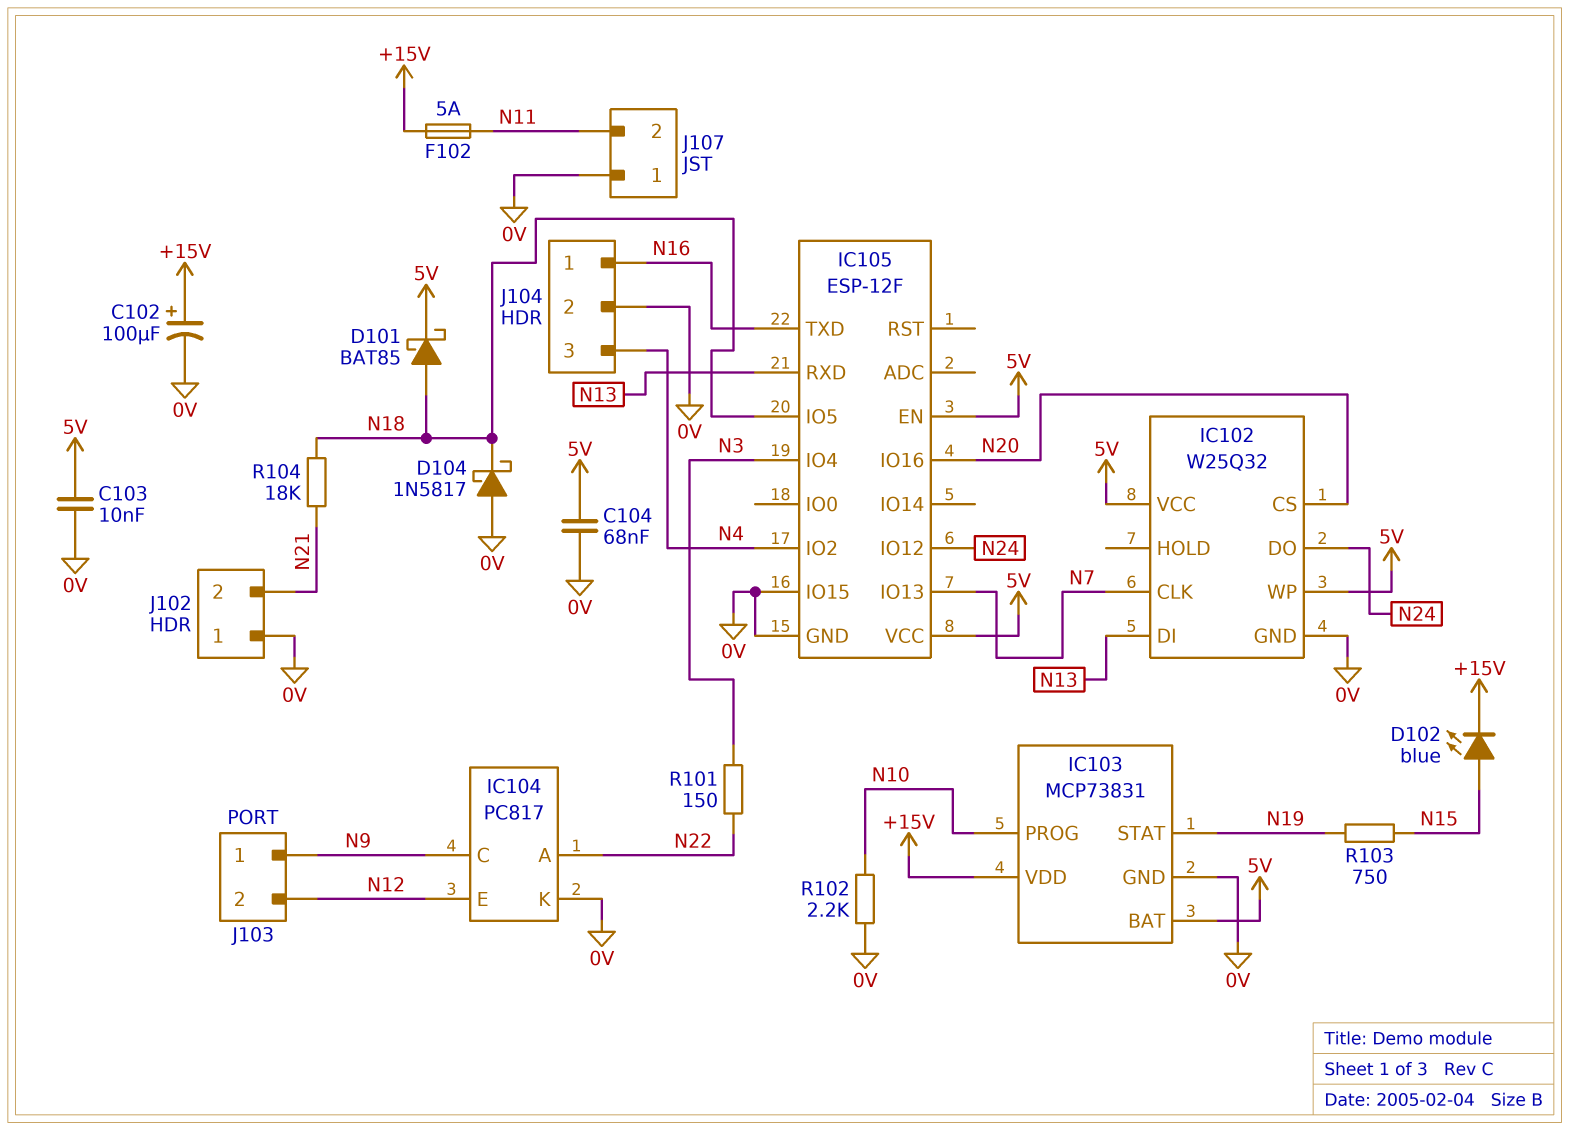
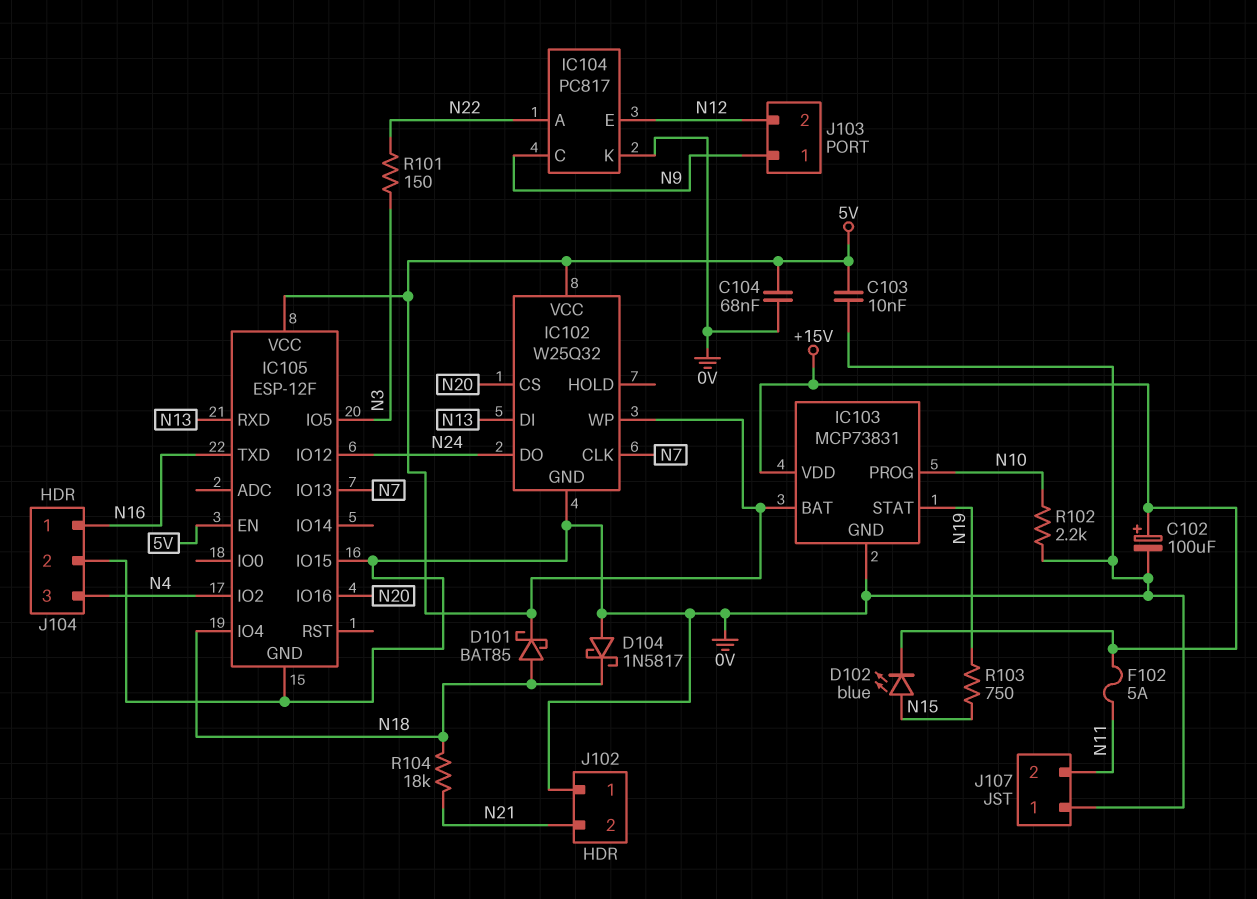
IC105 pin IO4: N3 -> N18
IC105 pin IO5: N18 -> N3

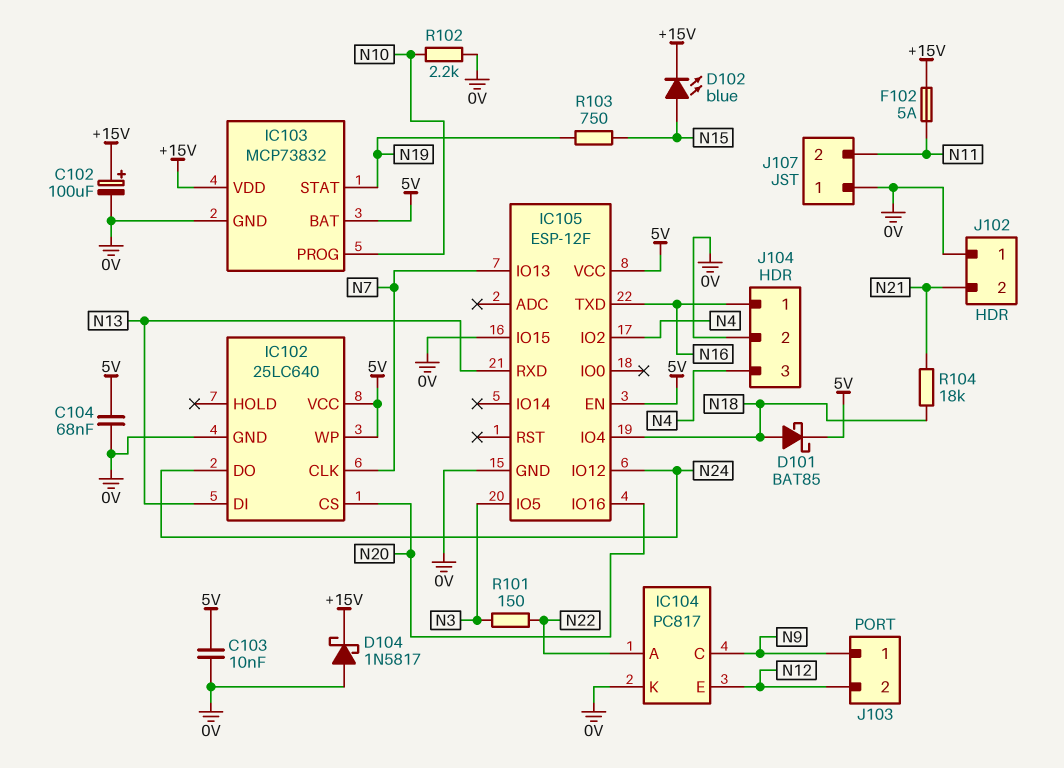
D104: schottky 1N5817 (A 0V, K N18) -> schottky 1N5817 (A 0V, K +15V)
IC102: W25Q32 -> 25LC640
IC103: MCP73831 -> MCP73832

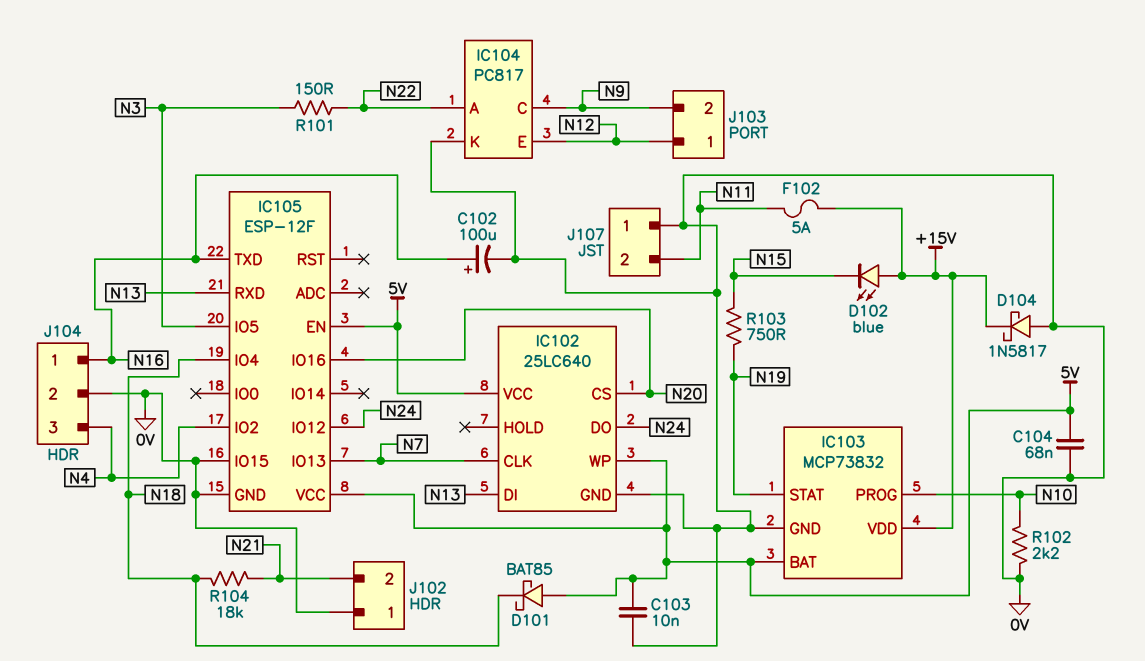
C102: 100uF (plus +15V, minus 0V) -> 100uF (plus N16, minus 0V)
D101: schottky BAT85 (A N18, K 5V) -> schottky BAT85 (A 5V, K N18)
D102: LED blue (A N15, K +15V) -> LED blue (A +15V, K N15)
J103 pin 1: N9 -> N12
J103 pin 2: N12 -> N9

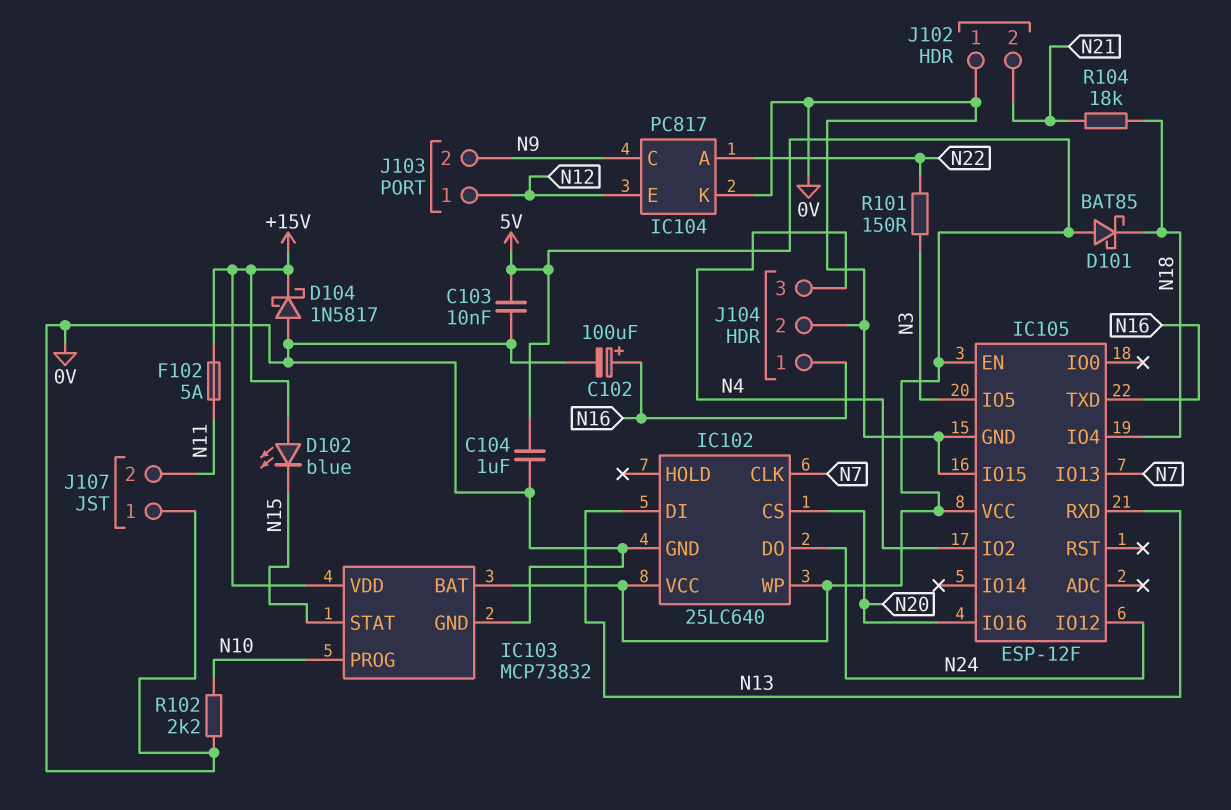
C104: 68nF (0V, 5V) -> 1uF (0V, 5V)
IC103 pin STAT: N19 -> N15
R103: 750 (N15, N19) -> none

